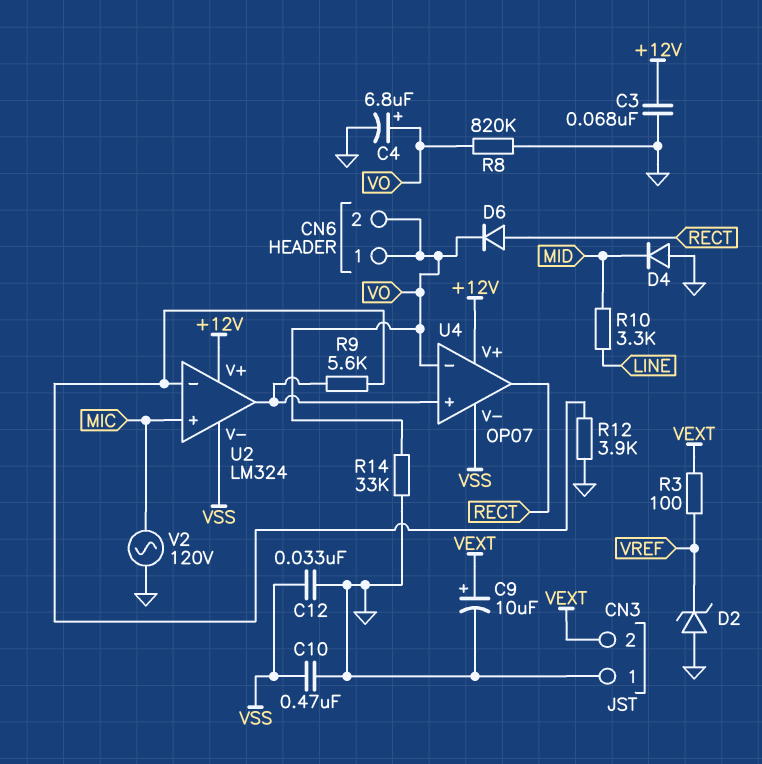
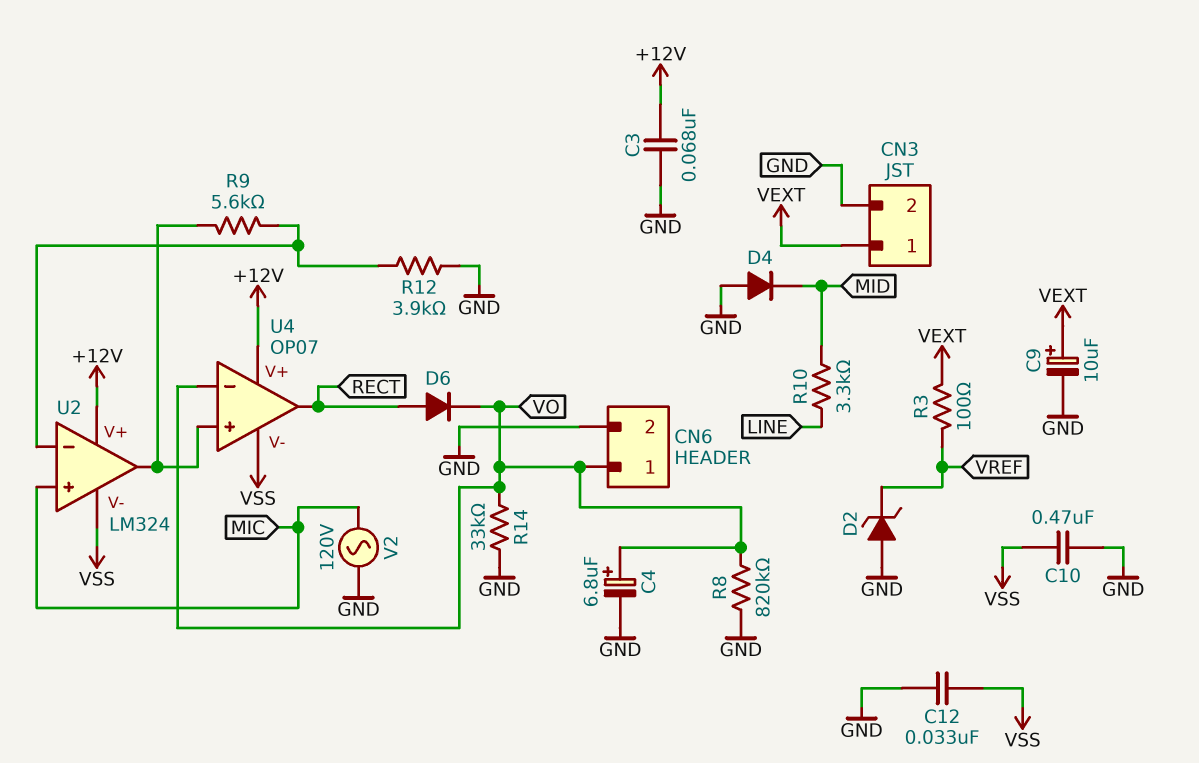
CN3 pin 1: GND -> VEXT
CN3 pin 2: VEXT -> GND
CN6 pin 2: VO -> GND

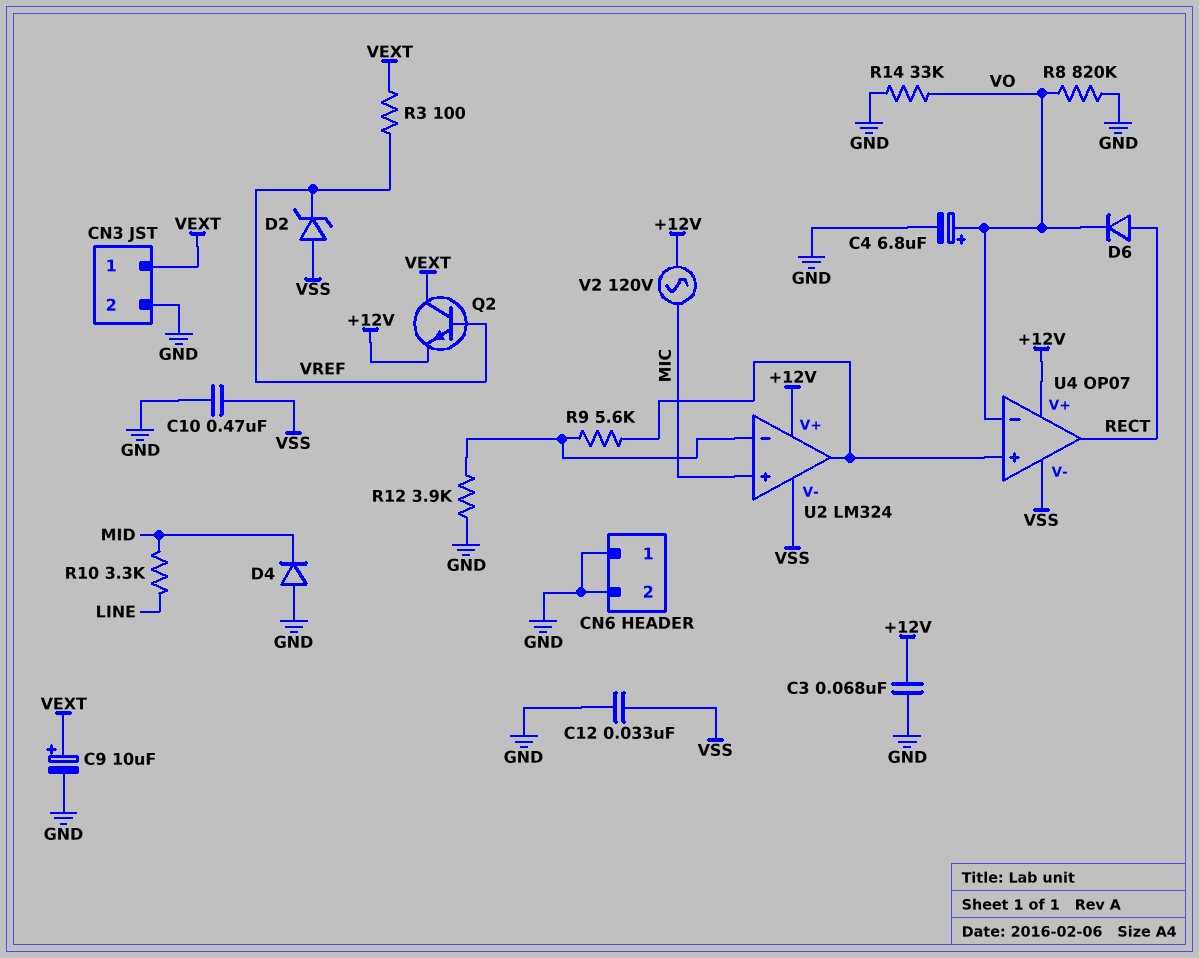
CN6 pin 1: VO -> GND
D2: zener (A GND, K VREF) -> zener (A VSS, K VREF)
Q2: none -> NPN (B VREF, C VEXT, E +12V)
V2: AC 120V (GND, MIC) -> AC 120V (+12V, MIC)

